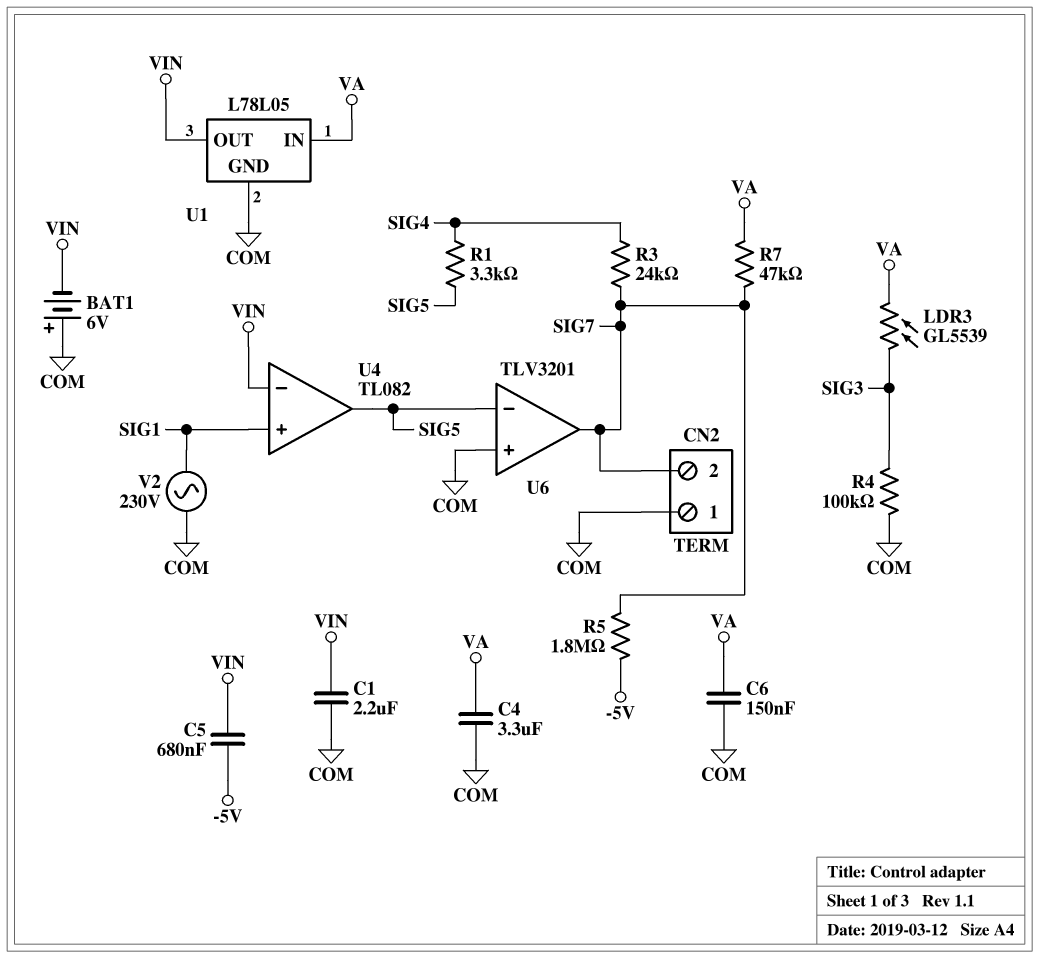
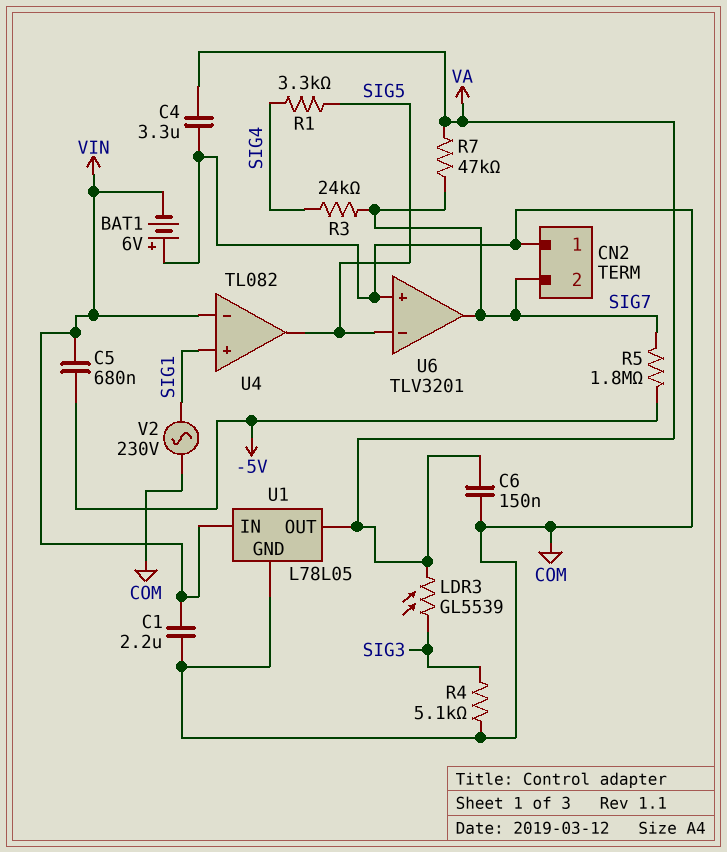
R4: 100k (COM, SIG3) -> 5.1k (COM, SIG3)
U1 pin IN: VA -> VIN
U1 pin OUT: VIN -> VA

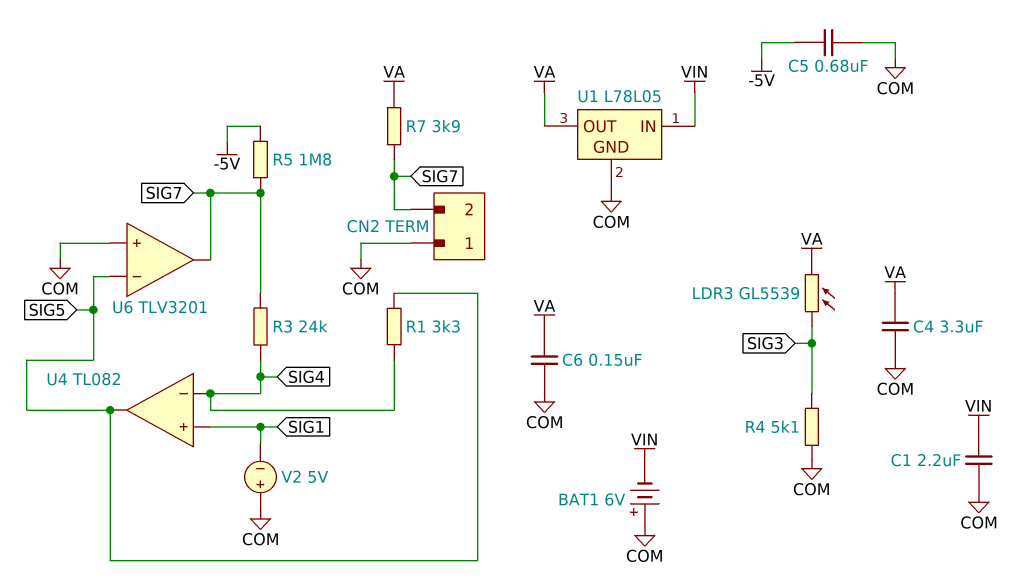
C5: 680nF (-5V, VIN) -> 680nF (-5V, COM)
R7: 47k (SIG7, VA) -> 3.9k (SIG7, VA)
U4 pin in-: VIN -> SIG4
V2: AC 230V (COM, SIG1) -> 5V (plus COM, minus SIG1)

